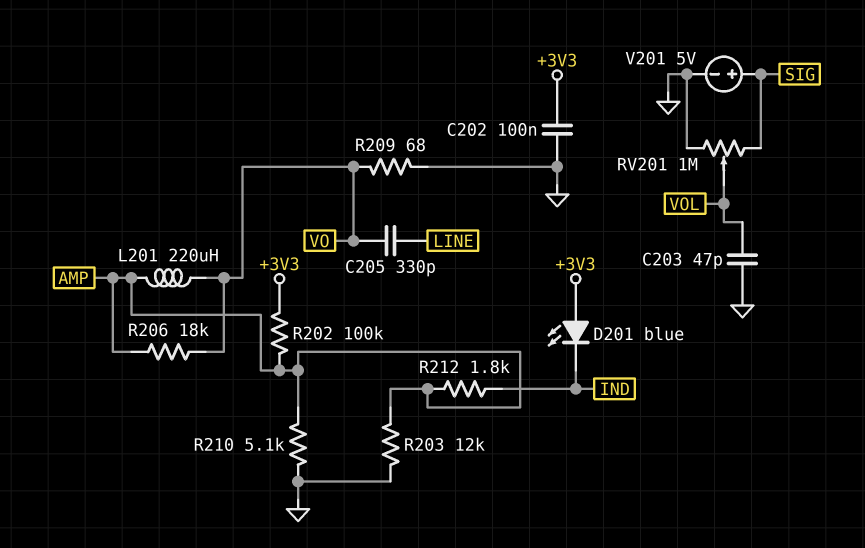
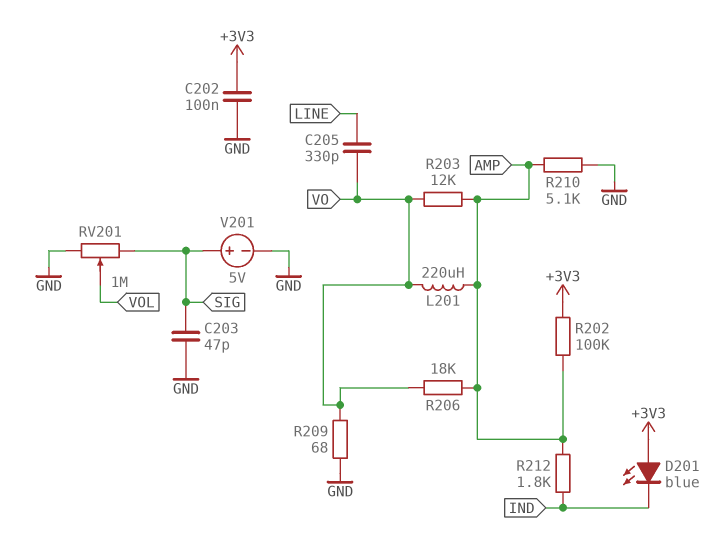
C203: 47pF (GND, VOL) -> 47pF (GND, SIG)
R203: 12k (AMP, GND) -> 12k (AMP, VO)

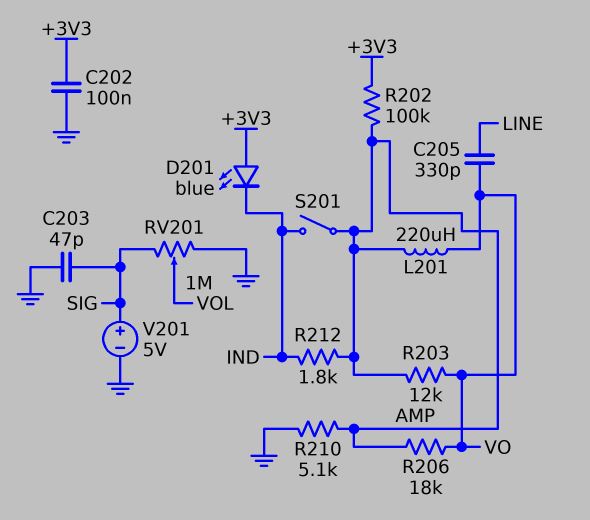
R209: 68 (GND, VO) -> none
S201: none -> switch (AMP, IND)

